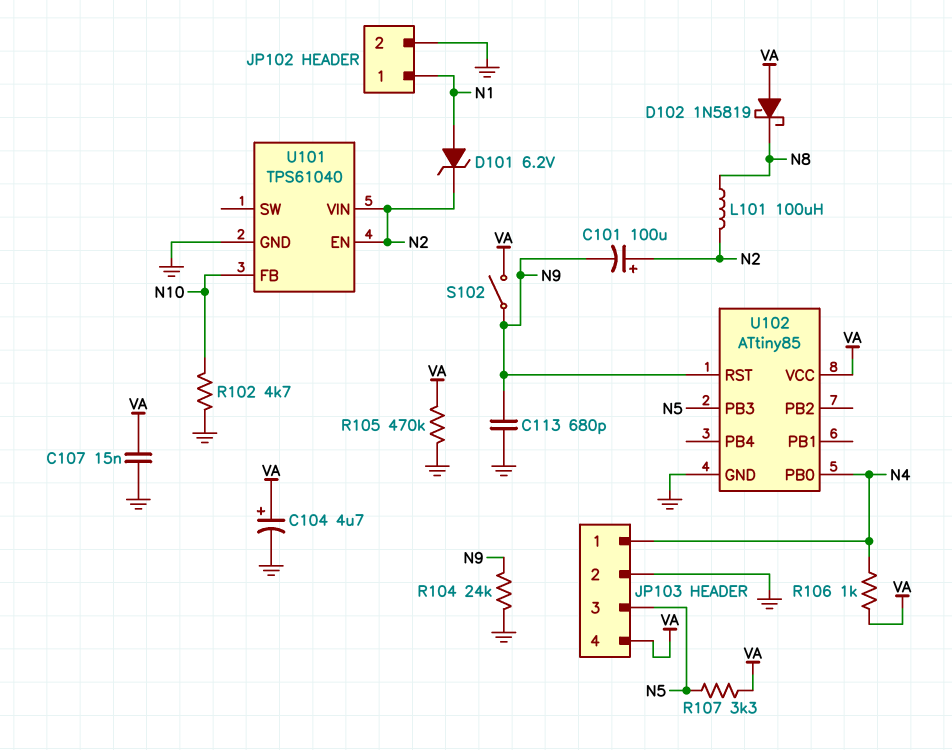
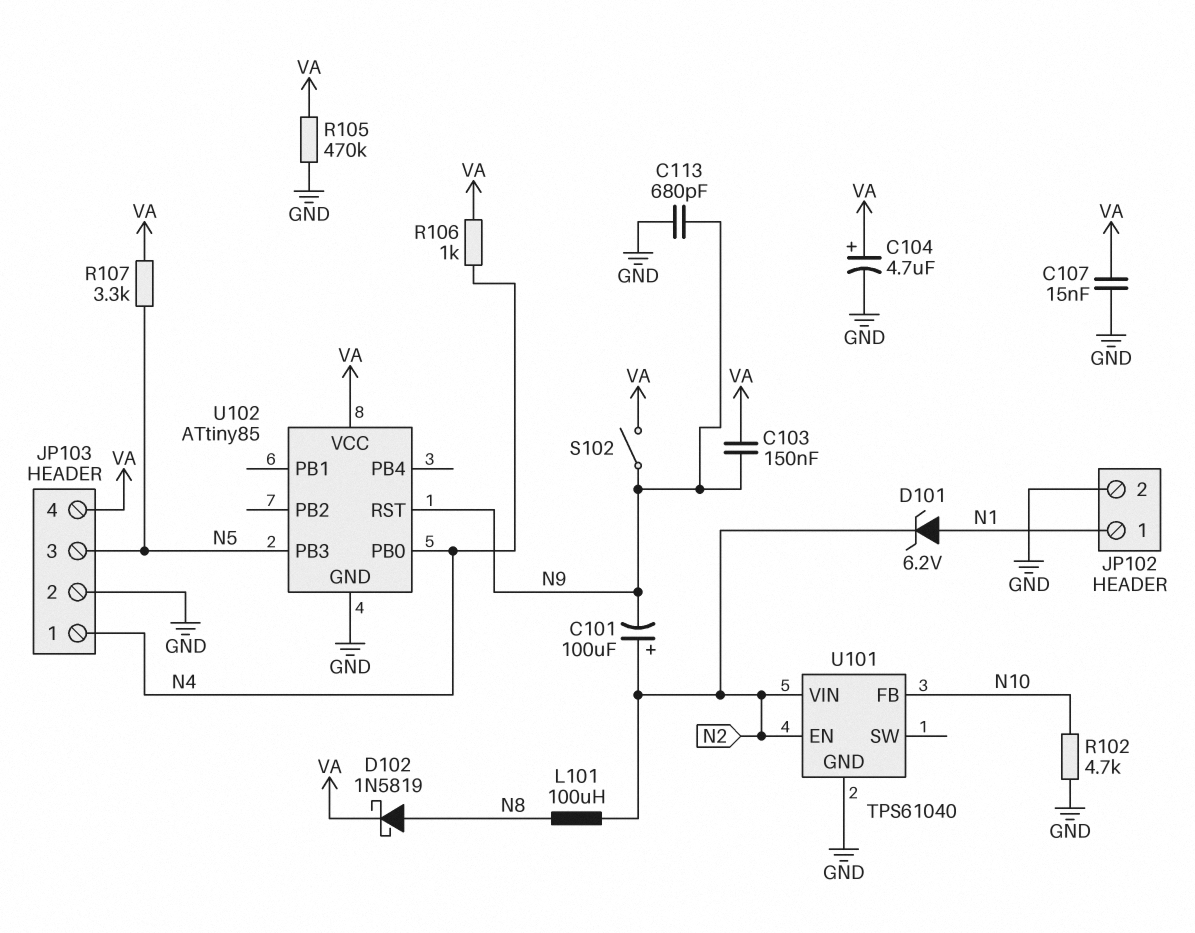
C103: none -> 150nF (N9, VA)
D102: schottky 1N5819 (A VA, K N8) -> schottky 1N5819 (A N8, K VA)
R104: 24k (GND, N9) -> none

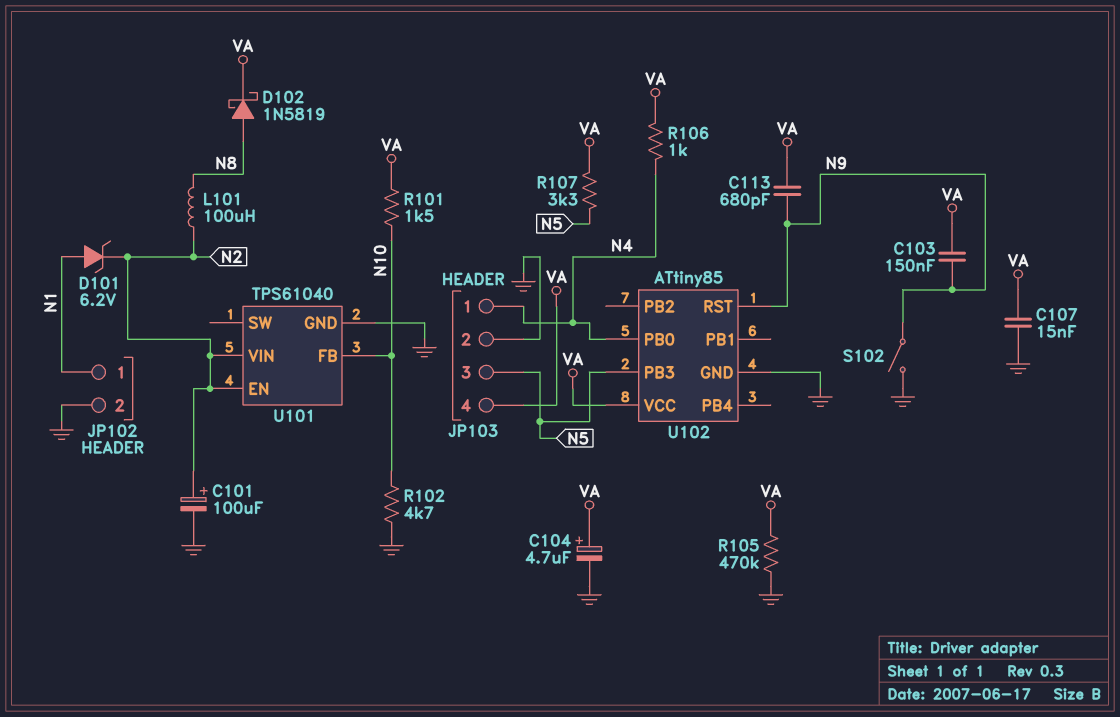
C101: 100uF (plus N2, minus N9) -> 100uF (plus N2, minus GND)
C113: 680pF (GND, N9) -> 680pF (N9, VA)
R101: none -> 1.5k (N10, VA)
S102: switch (N9, VA) -> switch (GND, N9)

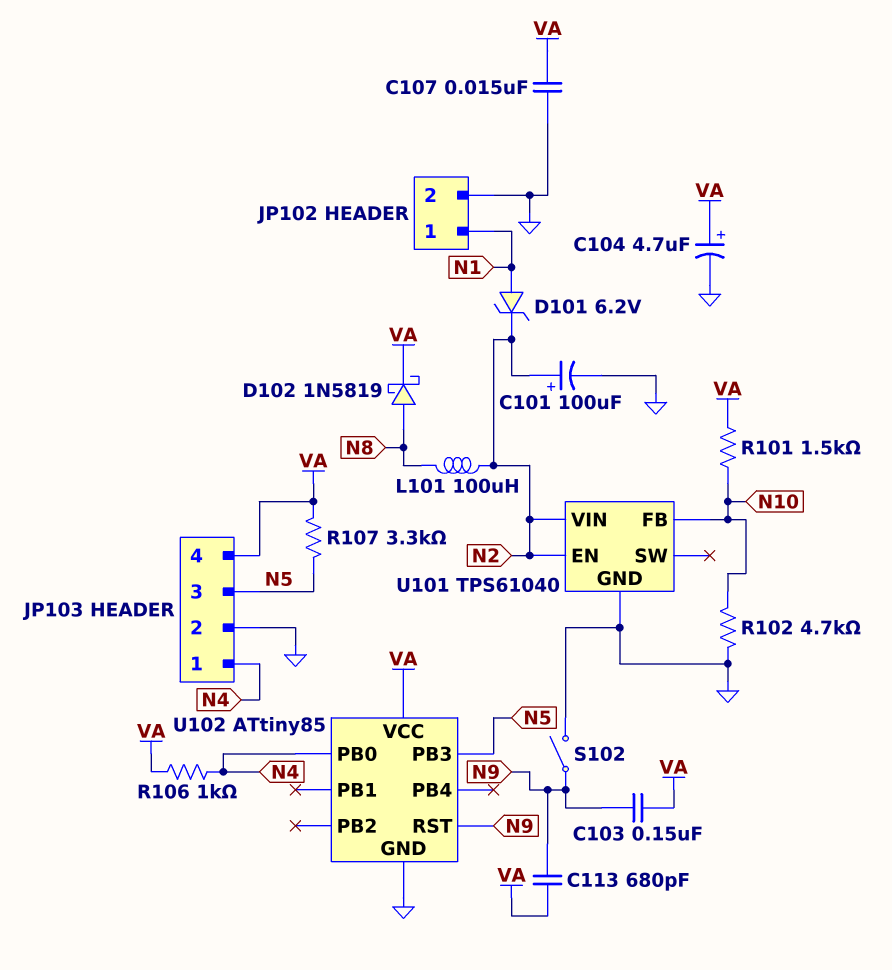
R105: 470k (GND, VA) -> none

